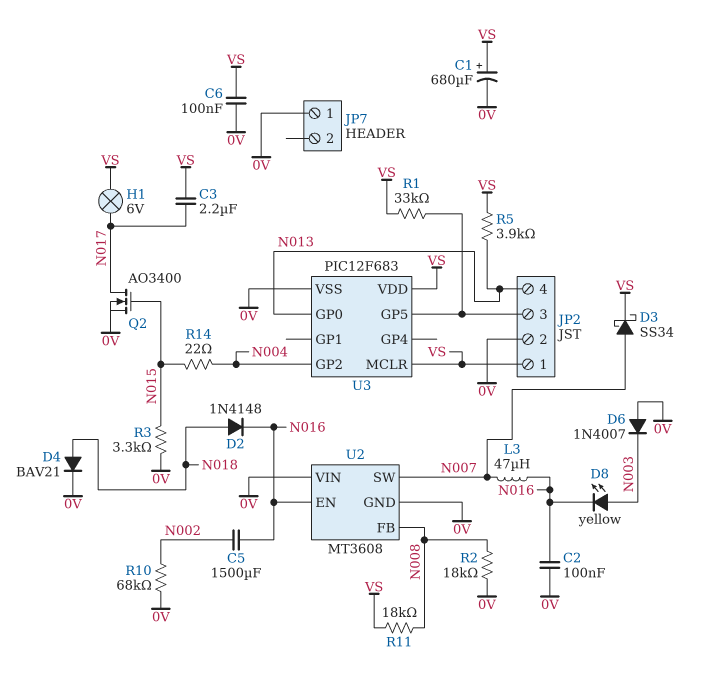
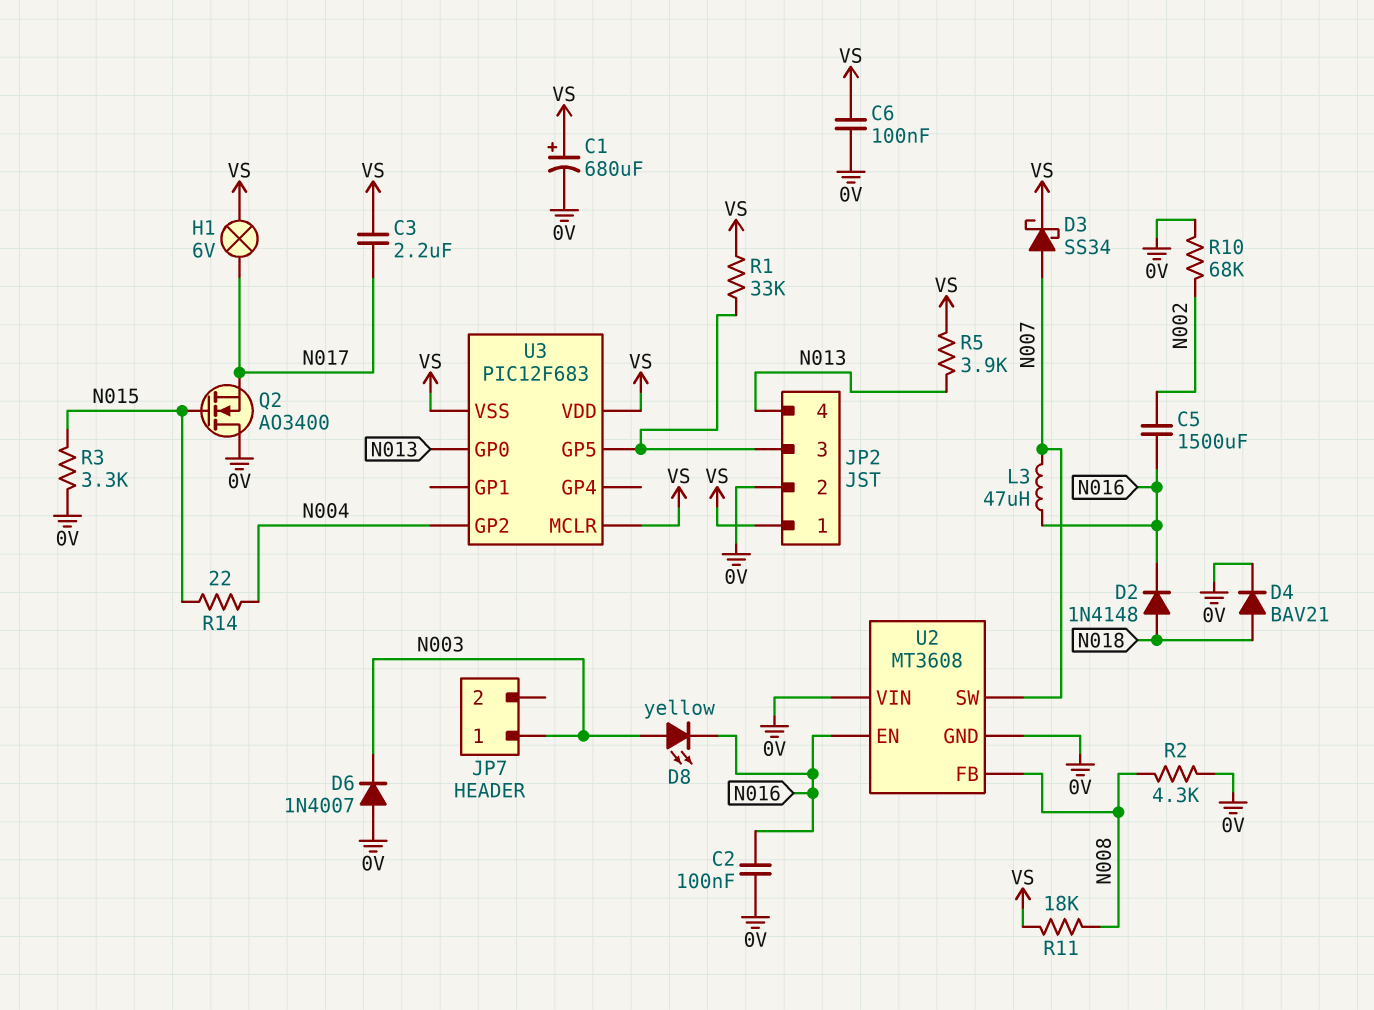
JP7 pin 1: 0V -> N003
Q2: NMOS AO3400 (G N015, D N017, S 0V) -> NMOS AO3400 (G N015, D 0V, S N017)
R2: 18k (0V, N008) -> 4.3k (0V, N008)
U3 pin VSS: 0V -> VS

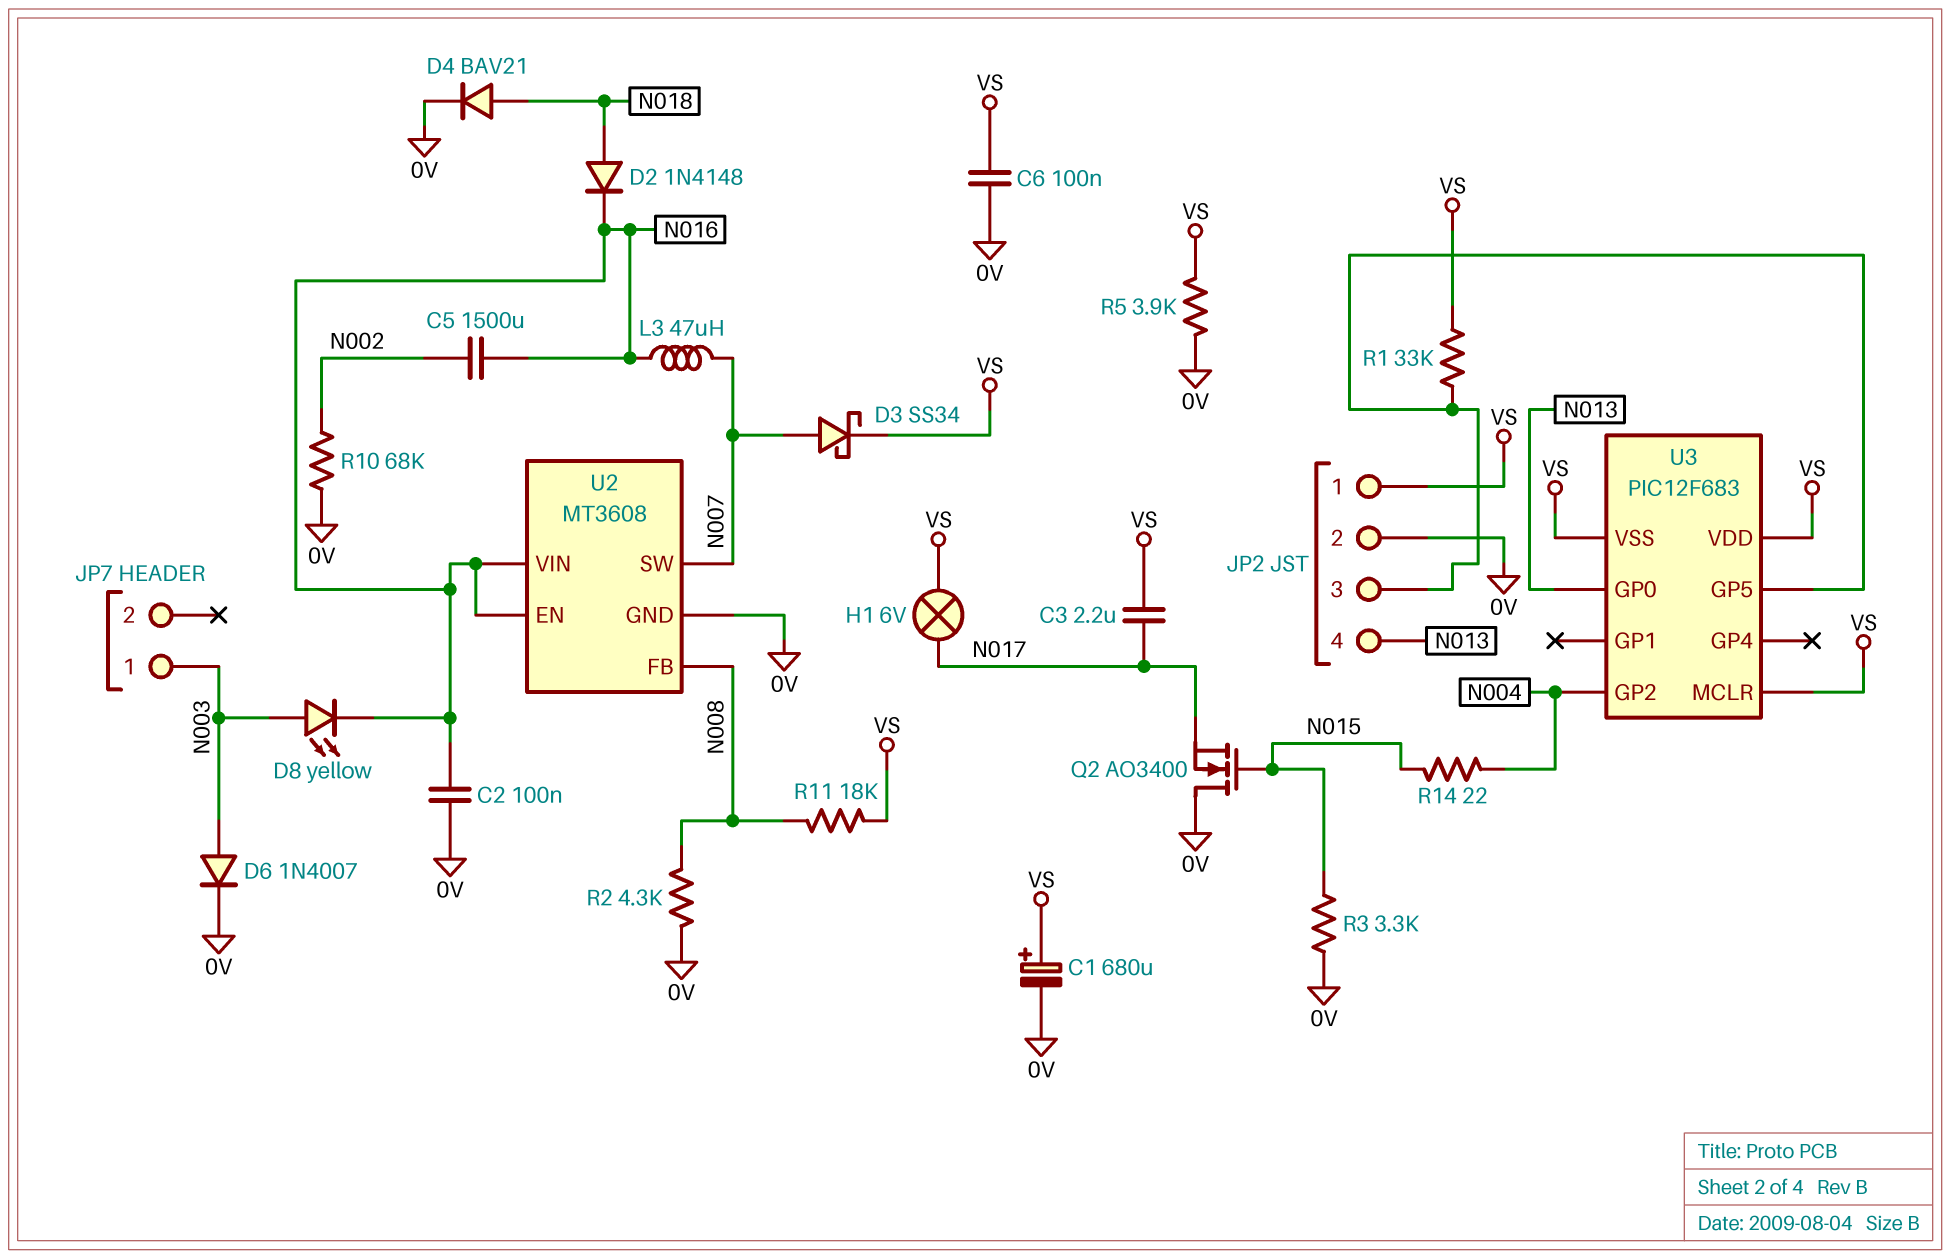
D6: diode 1N4007 (A 0V, K N003) -> diode 1N4007 (A N003, K 0V)
R5: 3.9k (N013, VS) -> 3.9k (0V, VS)
U2 pin VIN: 0V -> N016

